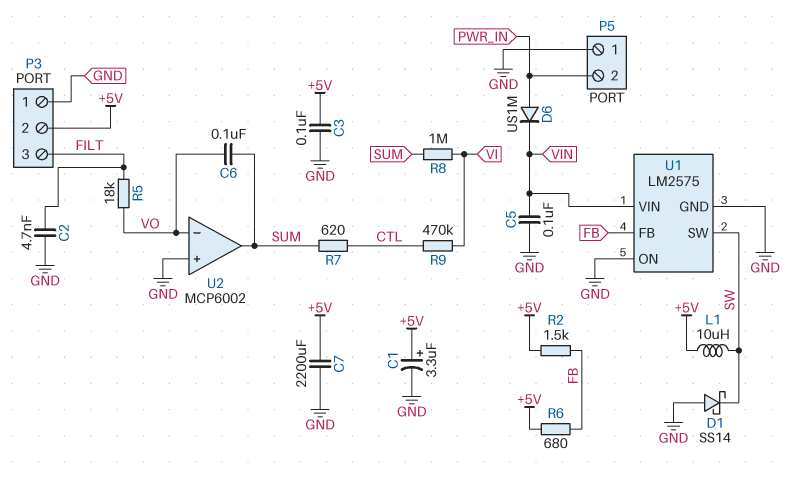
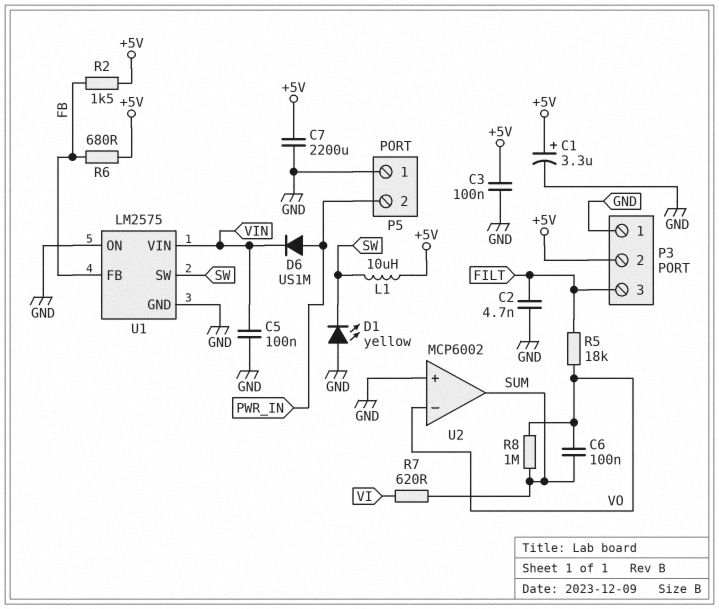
D1: schottky SS14 (A GND, K SW) -> LED yellow (A GND, K SW)
R7: 620 (CTL, SUM) -> 620 (SUM, VI)
R8: 1M (SUM, VI) -> 1M (SUM, VO)
R9: 470k (CTL, VI) -> none

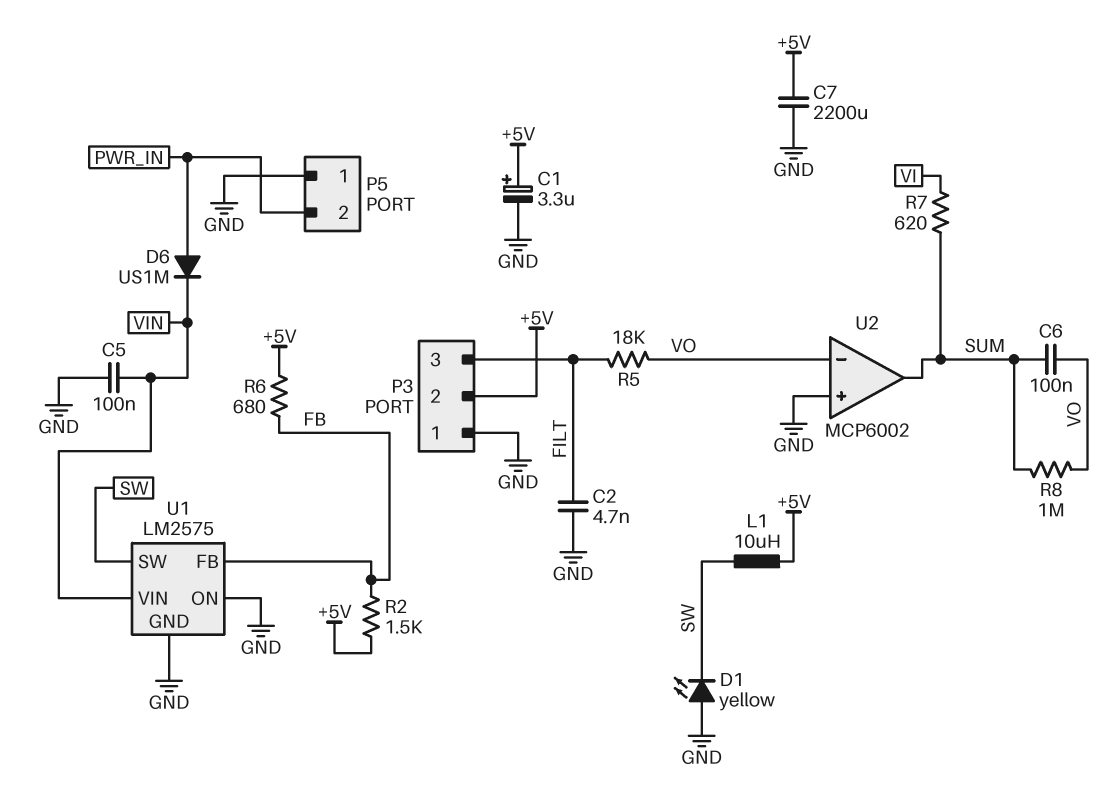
C3: 100nF (+5V, GND) -> none

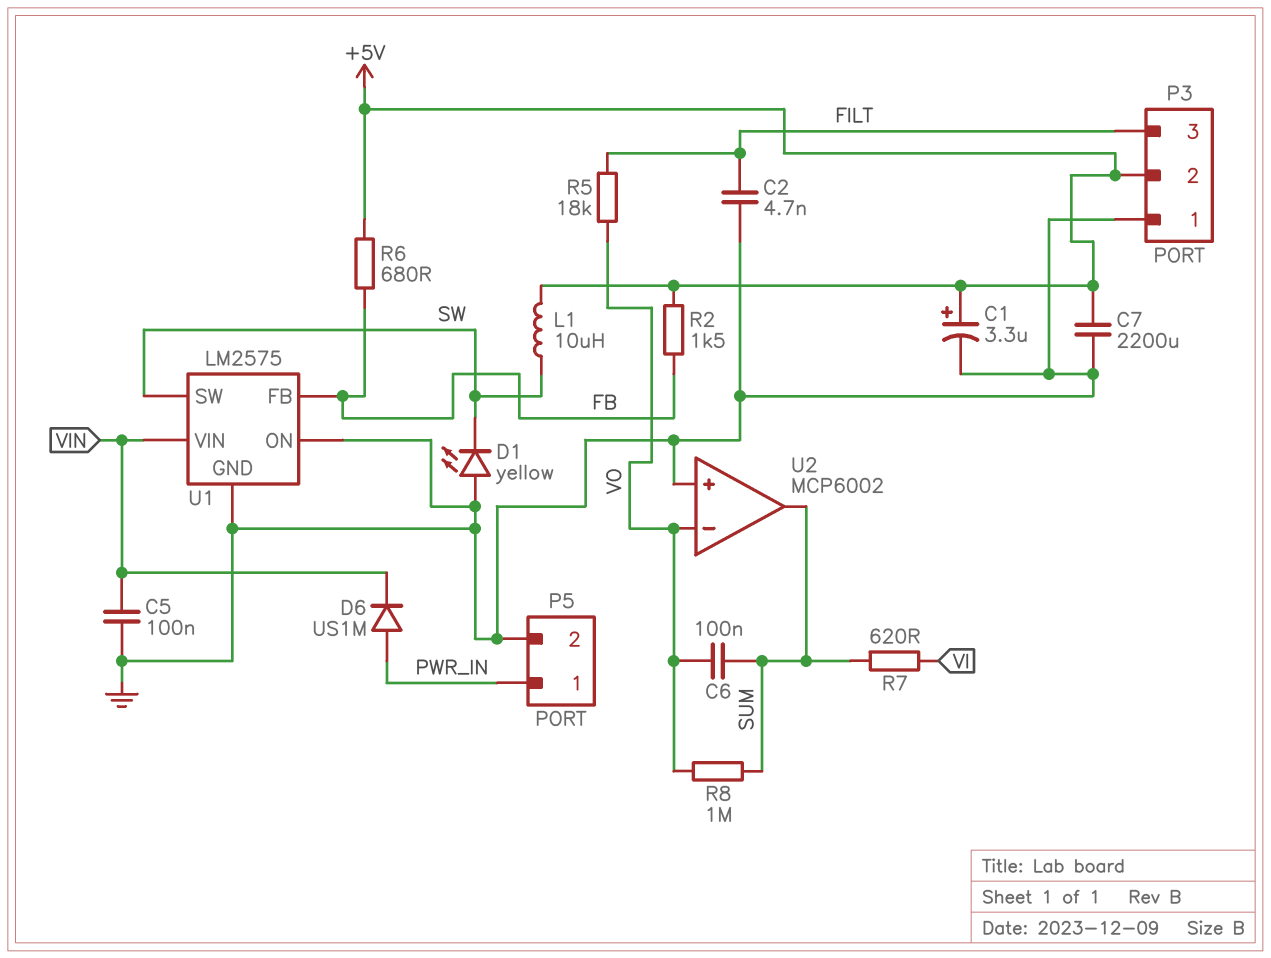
P5 pin 1: GND -> PWR_IN
P5 pin 2: PWR_IN -> GND

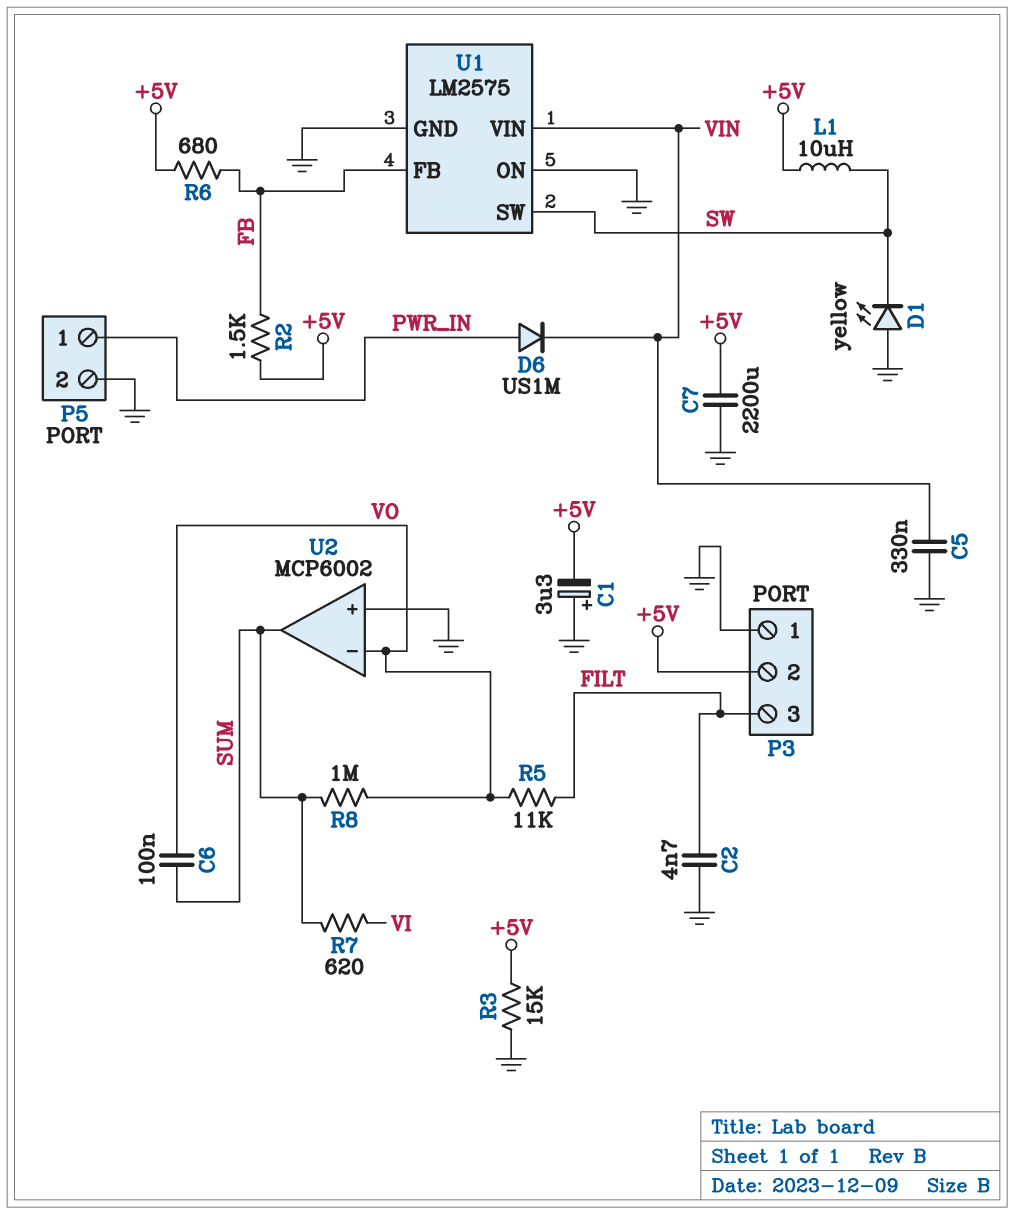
C1: 3.3uF (plus +5V, minus GND) -> 3.3uF (plus GND, minus +5V)
C5: 100nF (GND, VIN) -> 330nF (GND, VIN)
R3: none -> 15k (+5V, GND)
R5: 18k (FILT, VO) -> 11k (FILT, VO)

